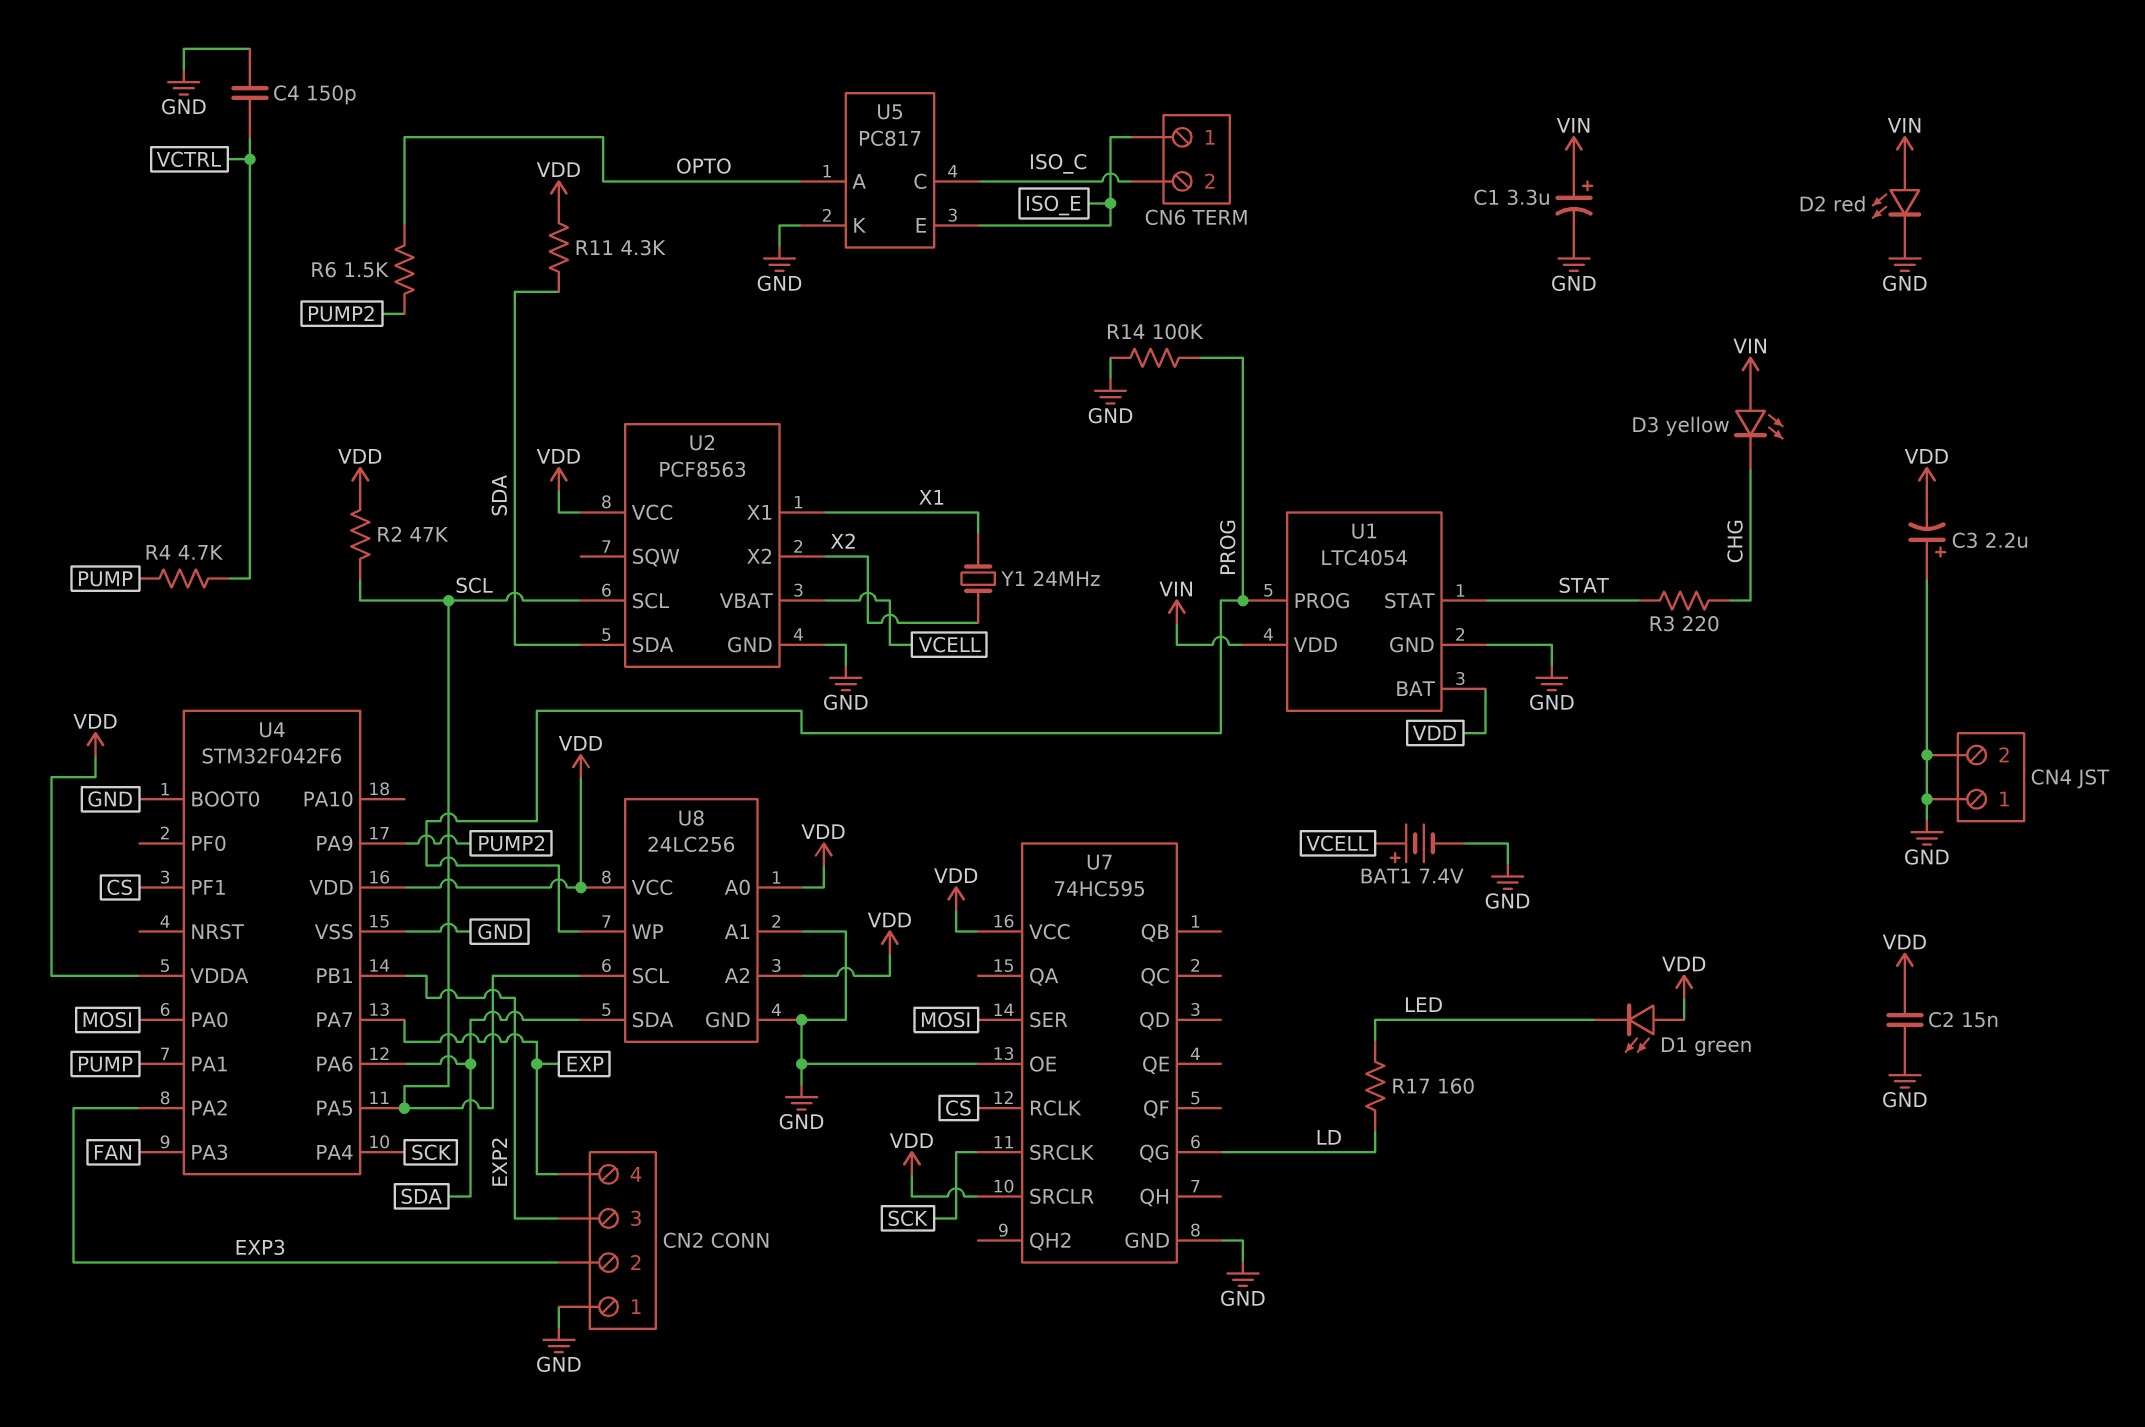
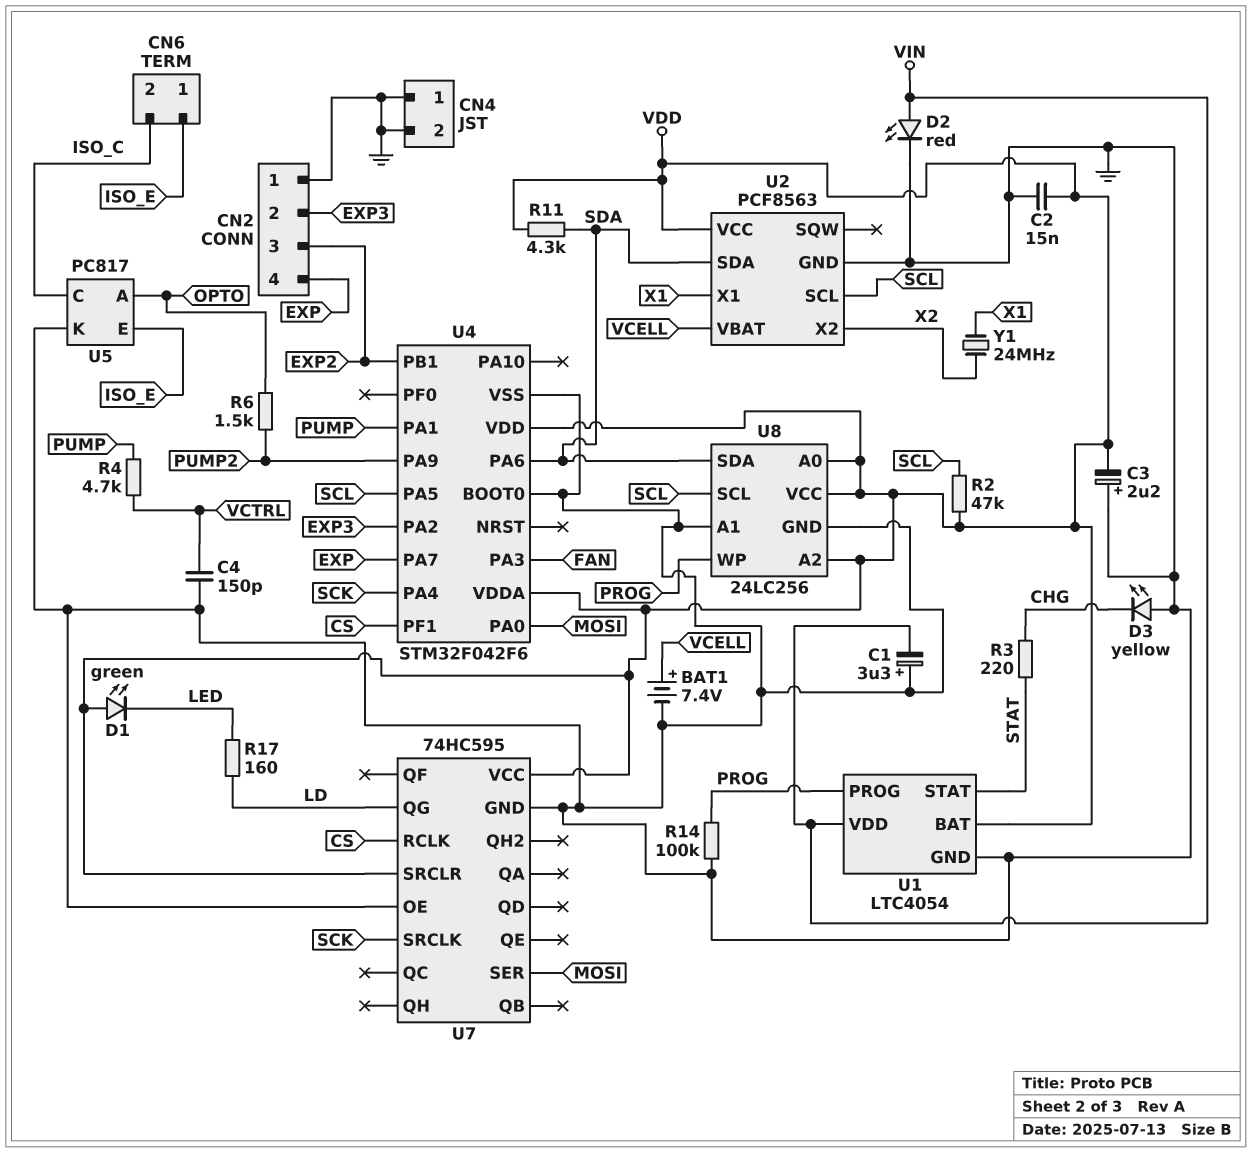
C1: 3.3uF (plus VIN, minus GND) -> 3.3uF (plus GND, minus VIN)
D3: LED yellow (A VIN, K CHG) -> LED yellow (A GND, K CHG)

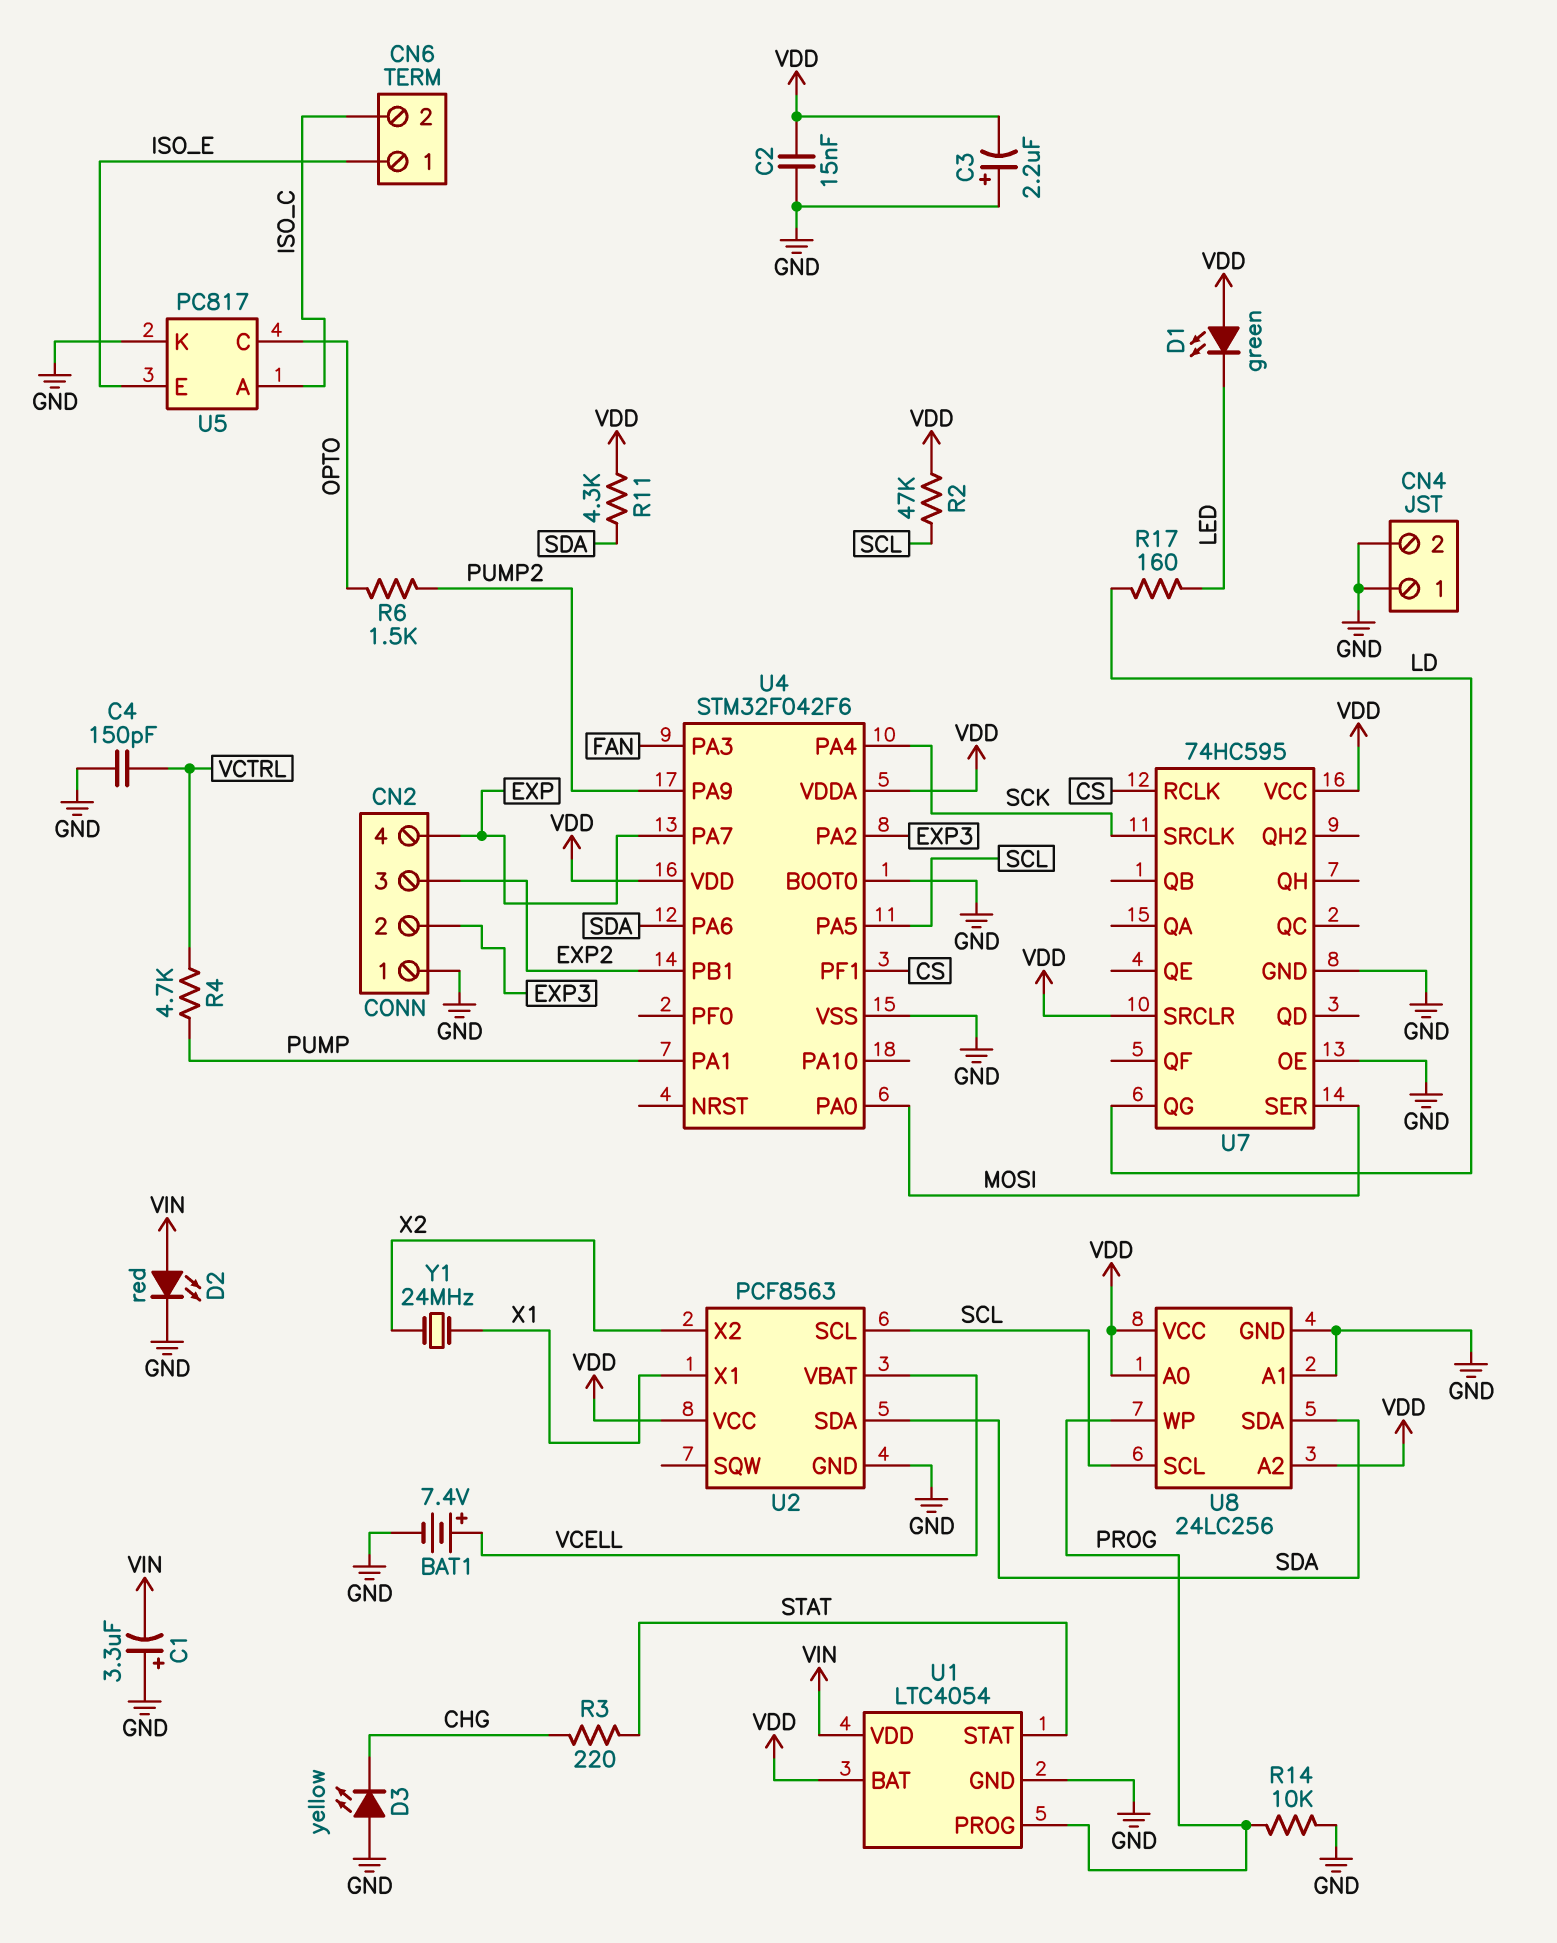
R14: 100k (GND, PROG) -> 10k (GND, PROG)
U5 pin A: OPTO -> ISO_C
U5 pin C: ISO_C -> OPTO

